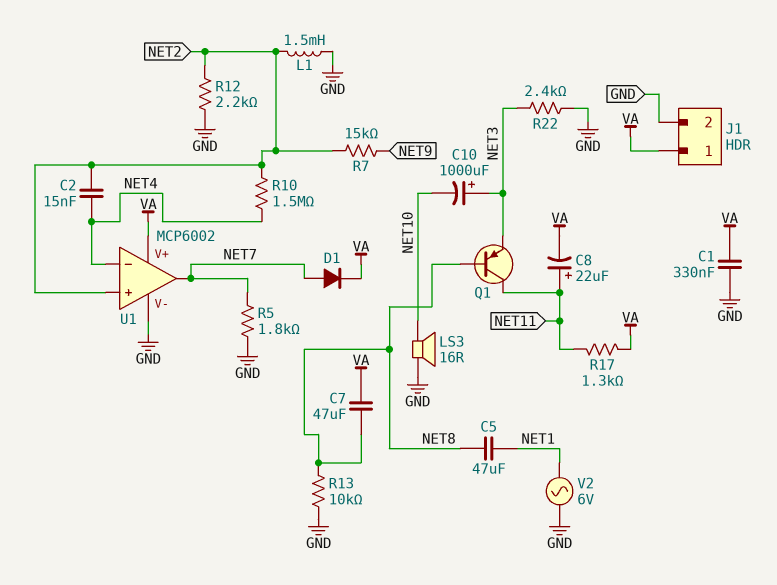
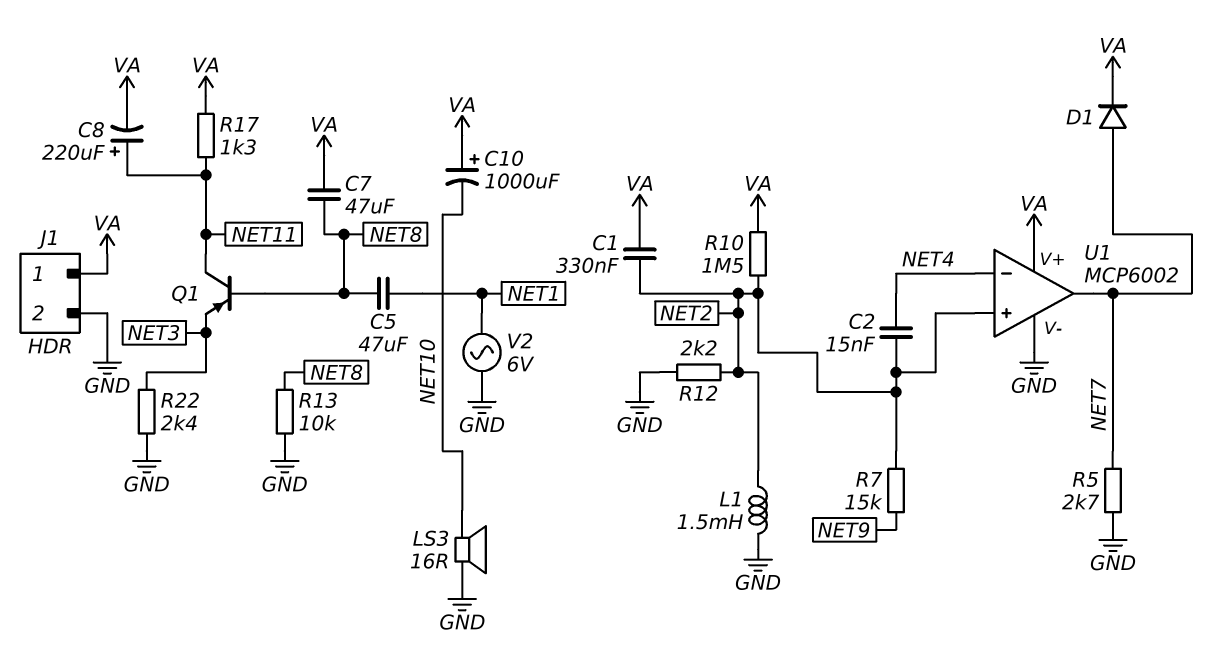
C1: 330nF (GND, VA) -> 330nF (NET2, VA)
C8: 22uF (plus NET11, minus VA) -> 220uF (plus NET11, minus VA)
C10: 1000uF (plus NET3, minus NET10) -> 1000uF (plus VA, minus NET10)
R5: 1.8k (GND, NET7) -> 2.7k (GND, NET7)
R10: 1.5M (NET2, NET4) -> 1.5M (NET2, VA)

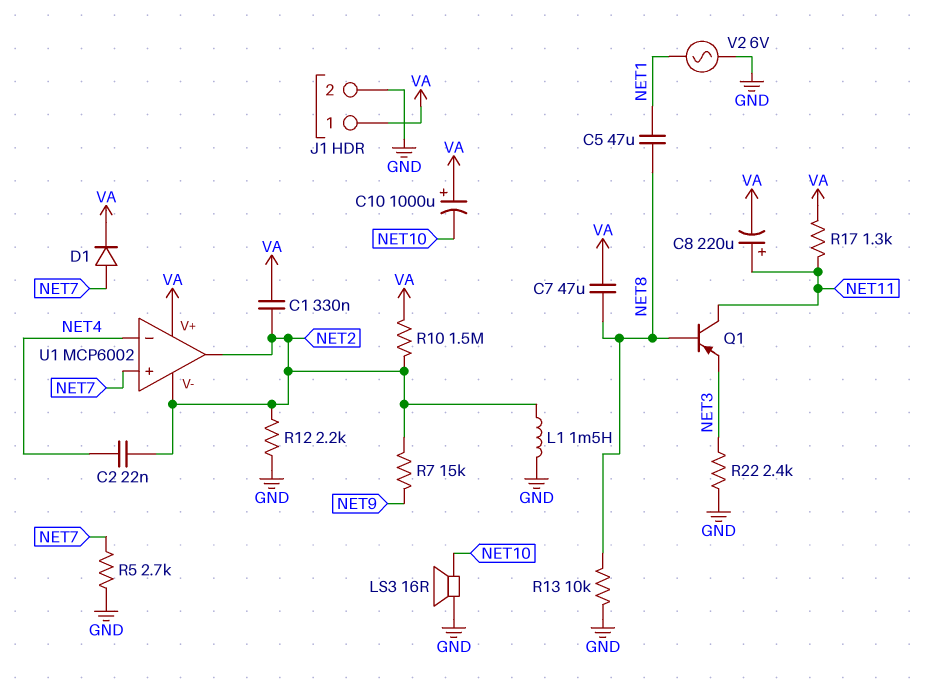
C2: 15nF (NET2, NET4) -> 22nF (NET2, NET4)
U1 pin V-: GND -> NET2
U1 pin in+: NET2 -> NET7
U1 pin out: NET7 -> NET2

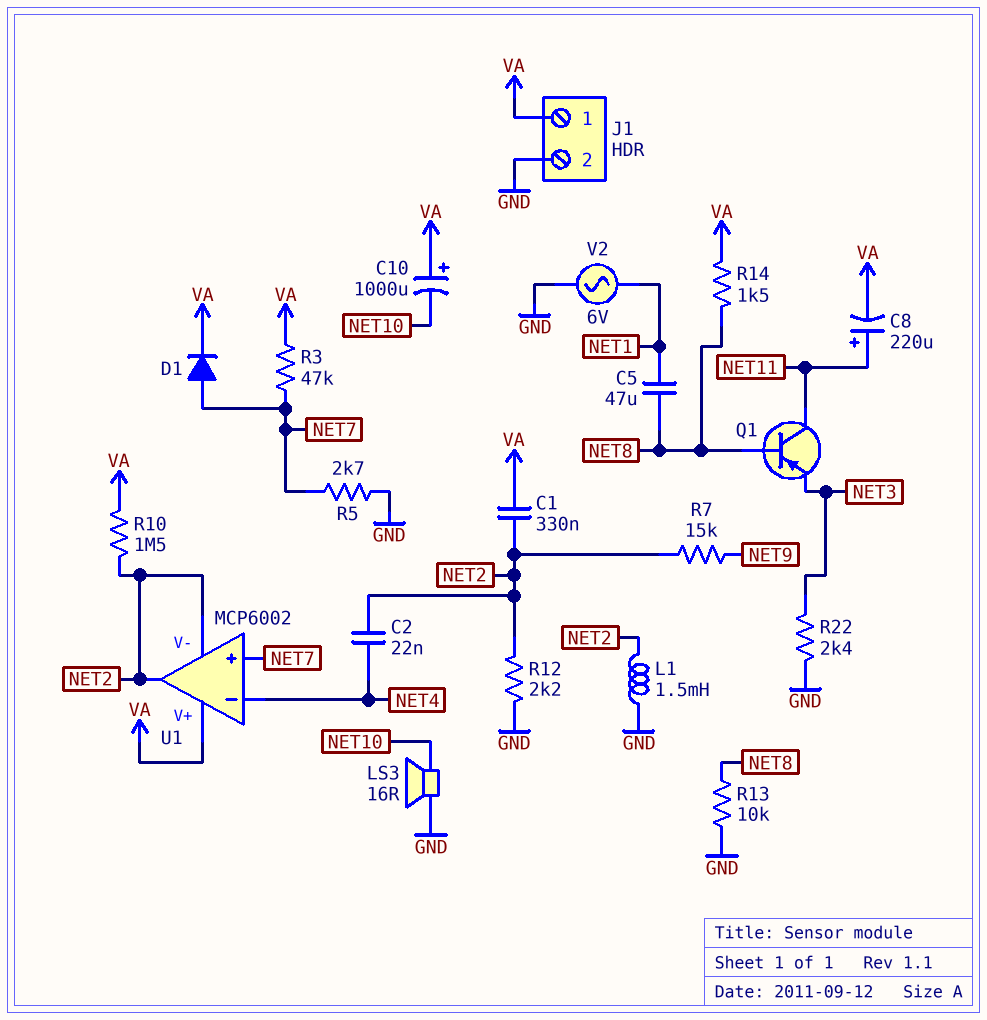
C7: 47uF (NET8, VA) -> none
R3: none -> 47k (NET7, VA)
R14: none -> 1.5k (NET8, VA)
R17: 1.3k (NET11, VA) -> none

